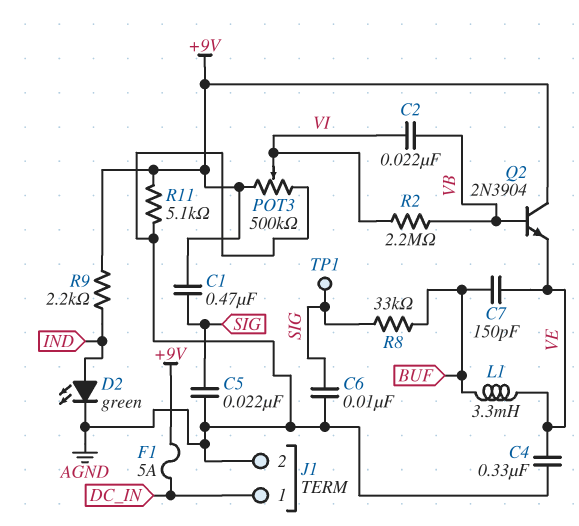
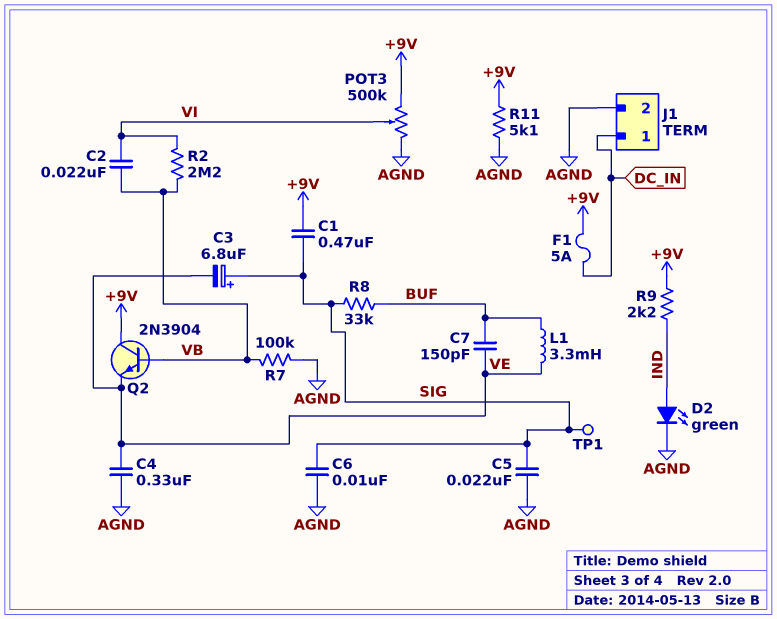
C3: none -> 6.8uF (plus SIG, minus VE)
R7: none -> 100k (AGND, VB)

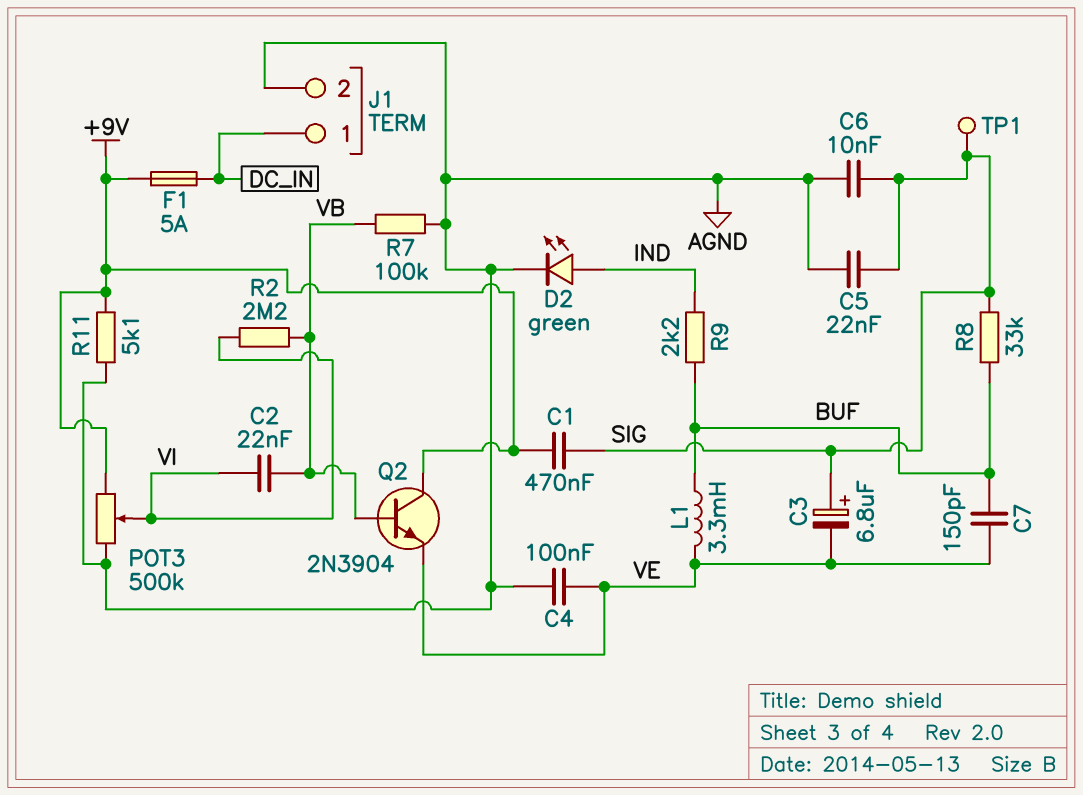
C4: 330nF (AGND, VE) -> 100nF (AGND, VE)
R9: 2.2k (+9V, IND) -> 2.2k (BUF, IND)

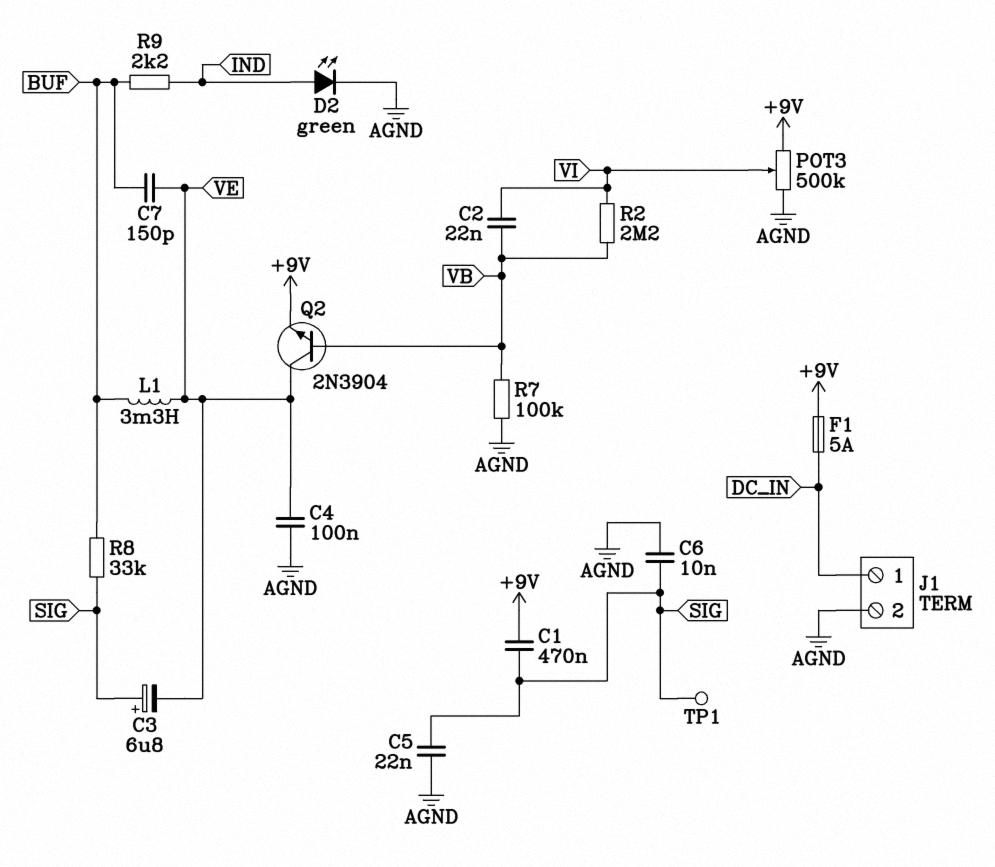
Q2: NPN 2N3904 (B VB, C +9V, E VE) -> NPN 2N3904 (B VB, C VE, E +9V)
R11: 5.1k (+9V, AGND) -> none

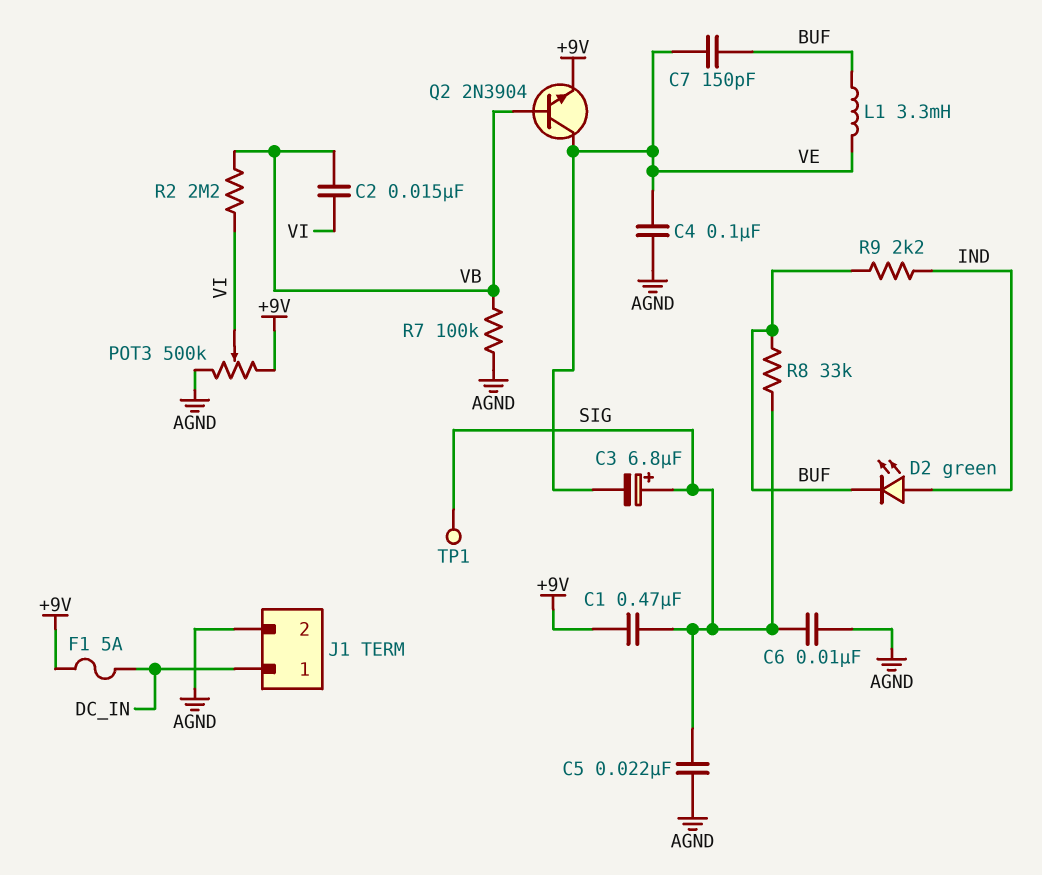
C2: 22nF (VB, VI) -> 15nF (VB, VI)
D2: LED green (A IND, K AGND) -> LED green (A IND, K BUF)

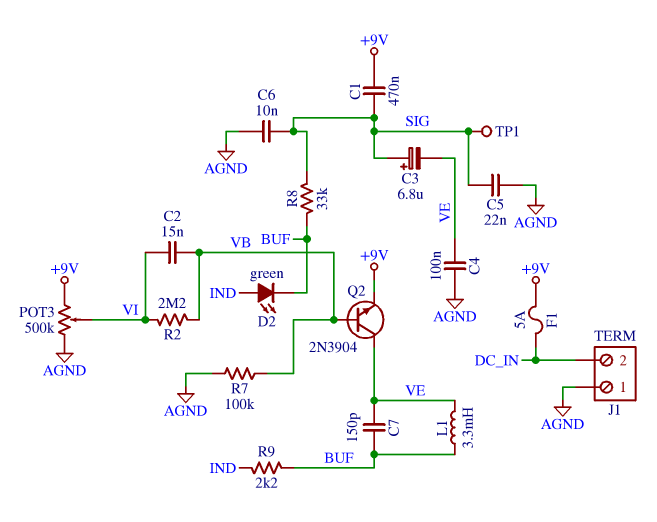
J1 pin 1: DC_IN -> AGND
J1 pin 2: AGND -> DC_IN

